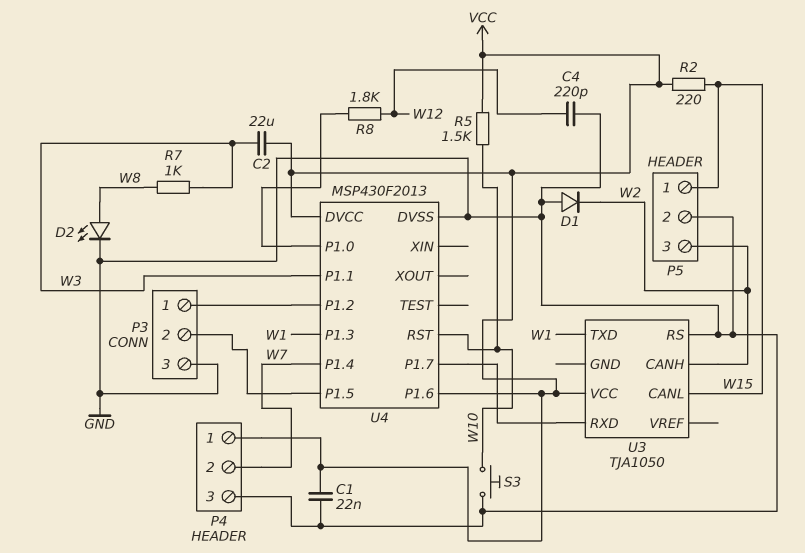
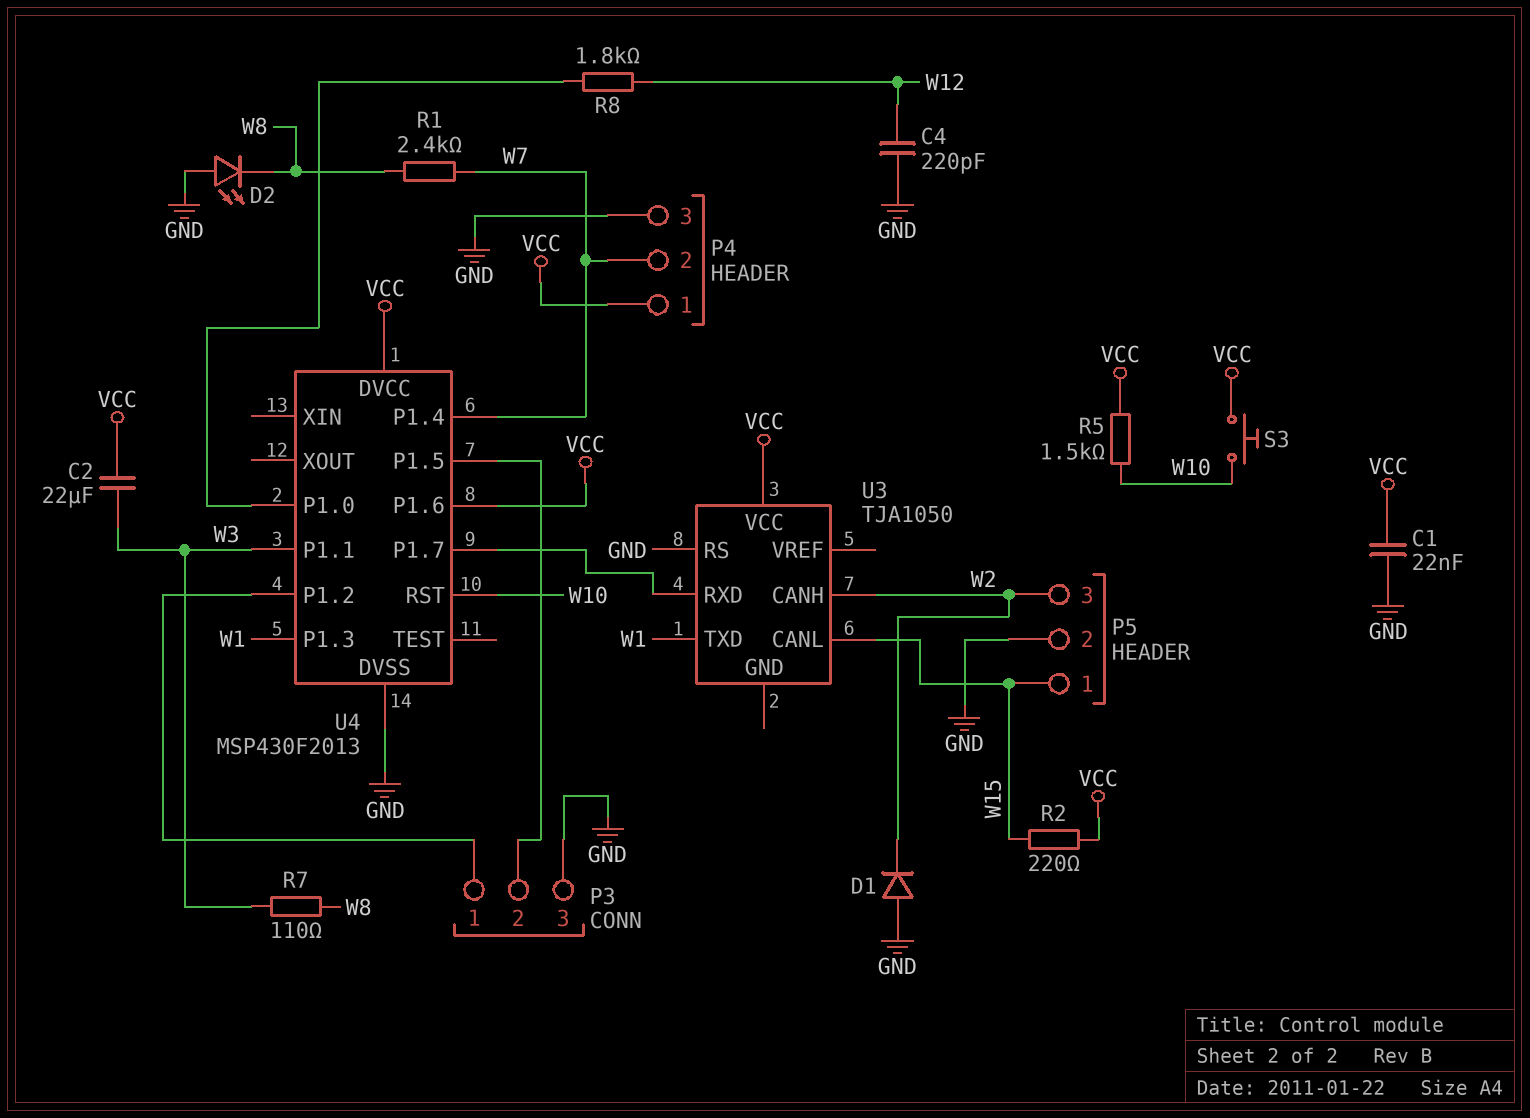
D2: LED (A W8, K GND) -> LED (A GND, K W8)
R1: none -> 2.4k (W7, W8)
R7: 1k (W3, W8) -> 110 (W3, W8)
S3: button (GND, W10) -> button (VCC, W10)

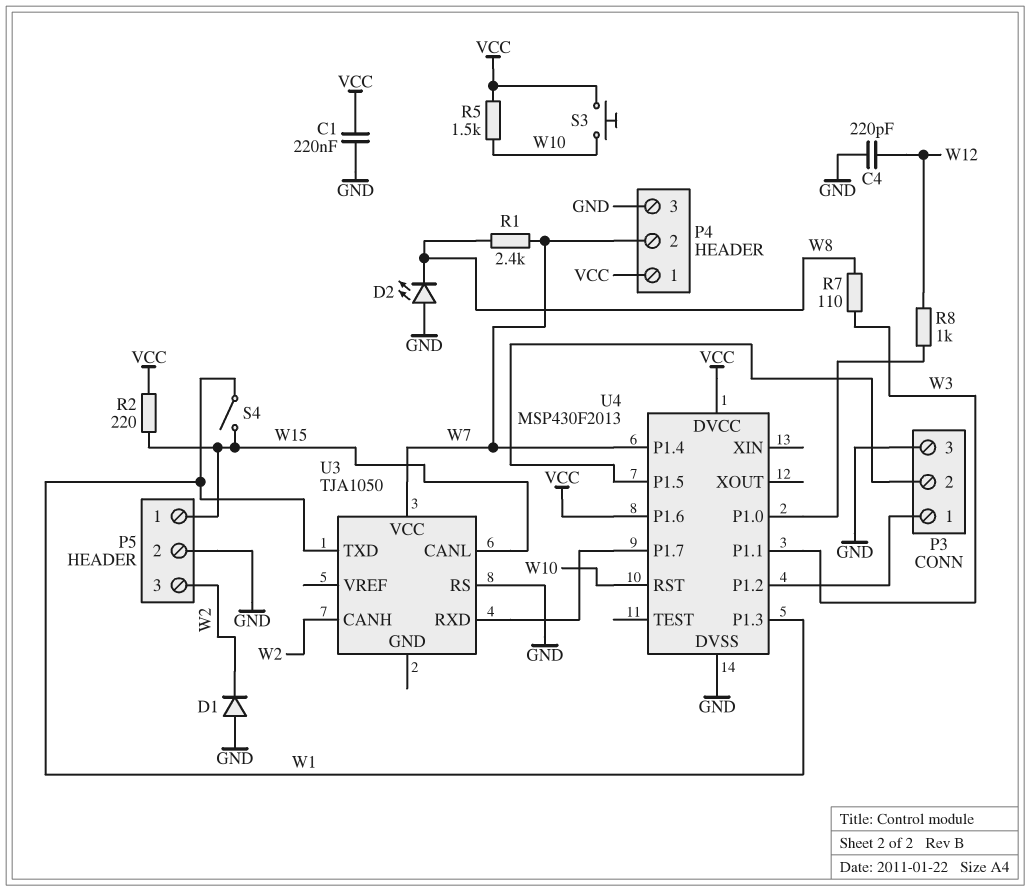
C1: 22nF (GND, VCC) -> 220nF (GND, VCC)
C2: 22uF (VCC, W3) -> none
R8: 1.8k (U4/P1.0, W12) -> 1k (U4/P1.0, W12)
S4: none -> switch (W1, W15)
U3 pin VCC: VCC -> W7

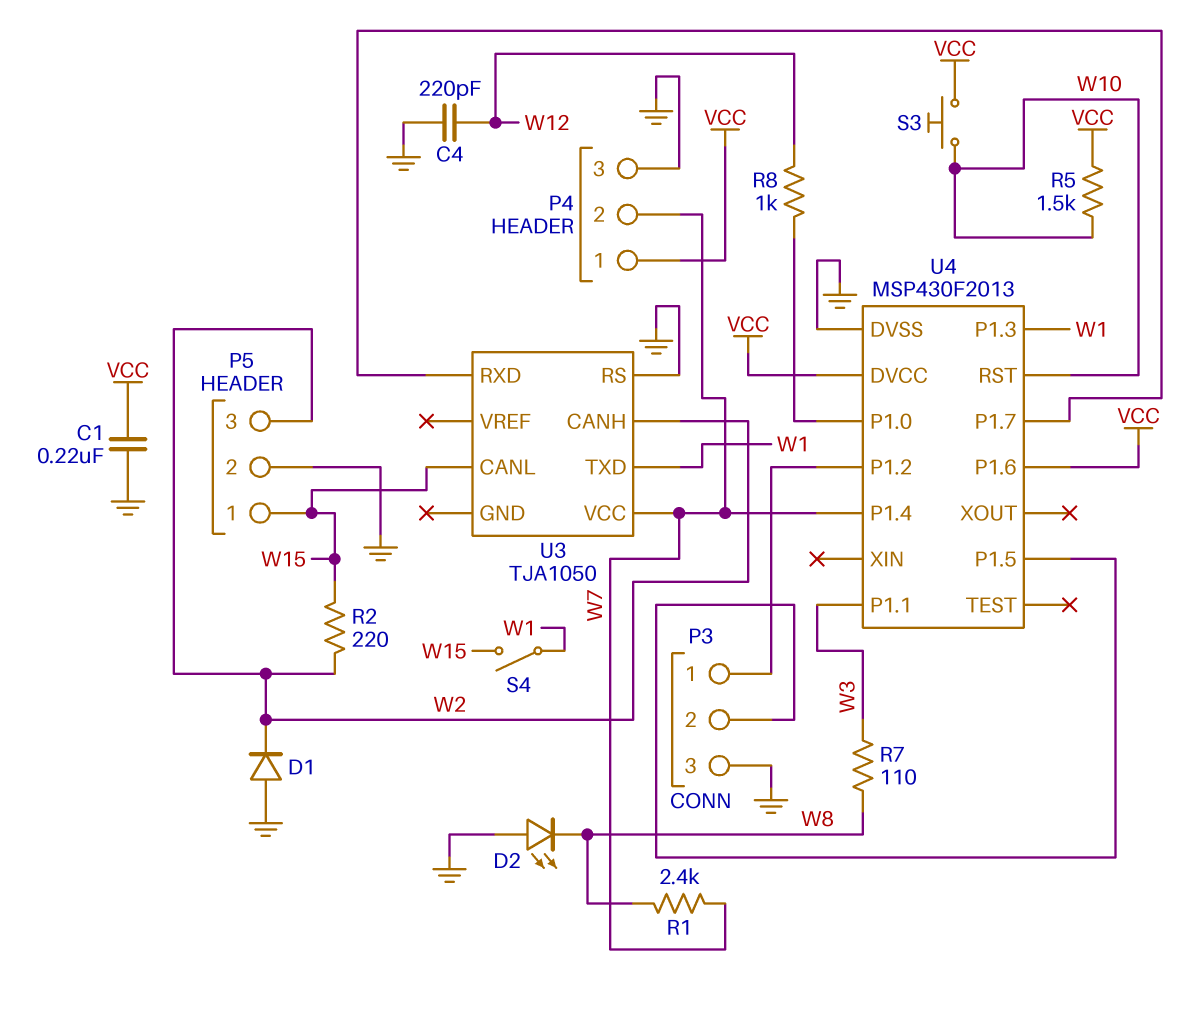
R2: 220 (VCC, W15) -> 220 (W2, W15)

